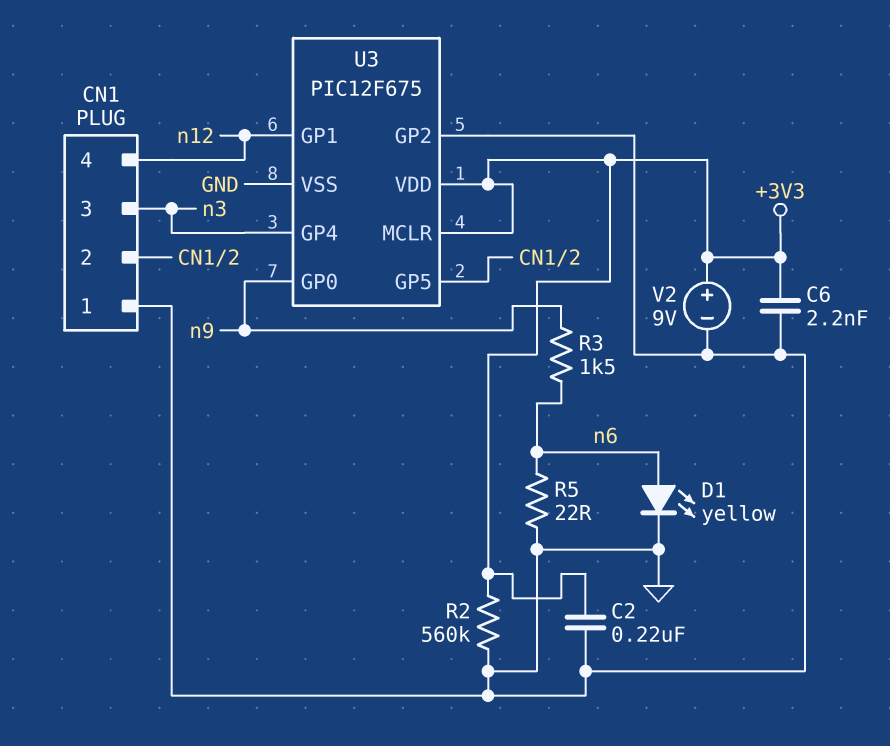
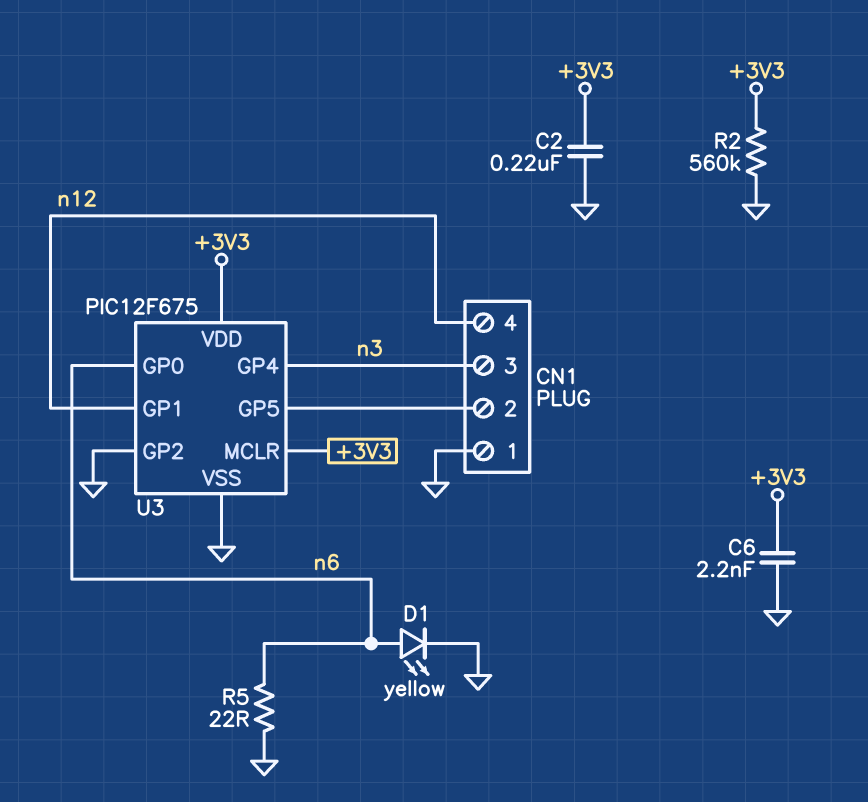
R3: 1.5k (n6, n9) -> none
U3 pin GP0: n9 -> n6
V2: 9V (plus +3V3, minus GND) -> none

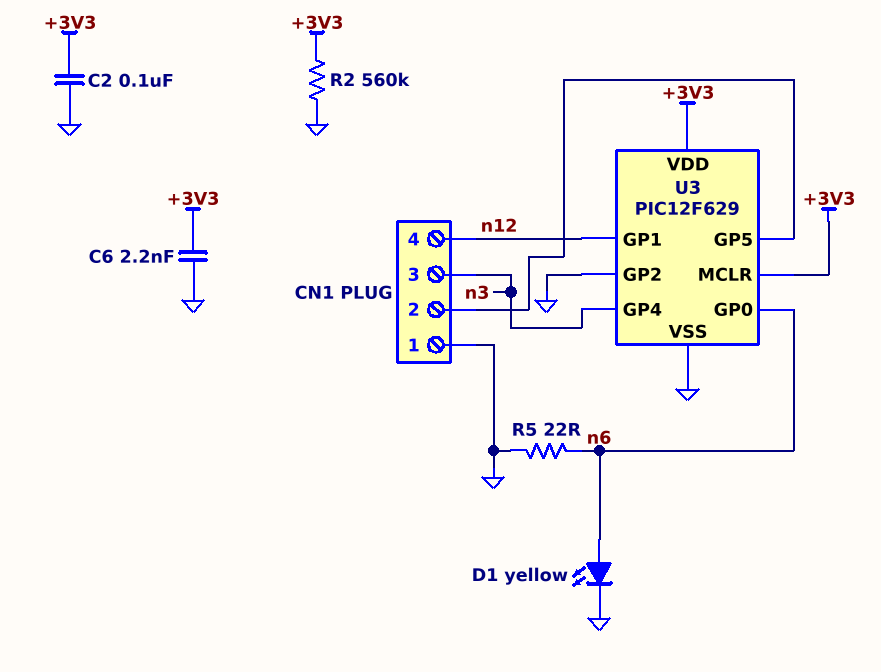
C2: 220nF (+3V3, GND) -> 100nF (+3V3, GND)
U3: PIC12F675 -> PIC12F629

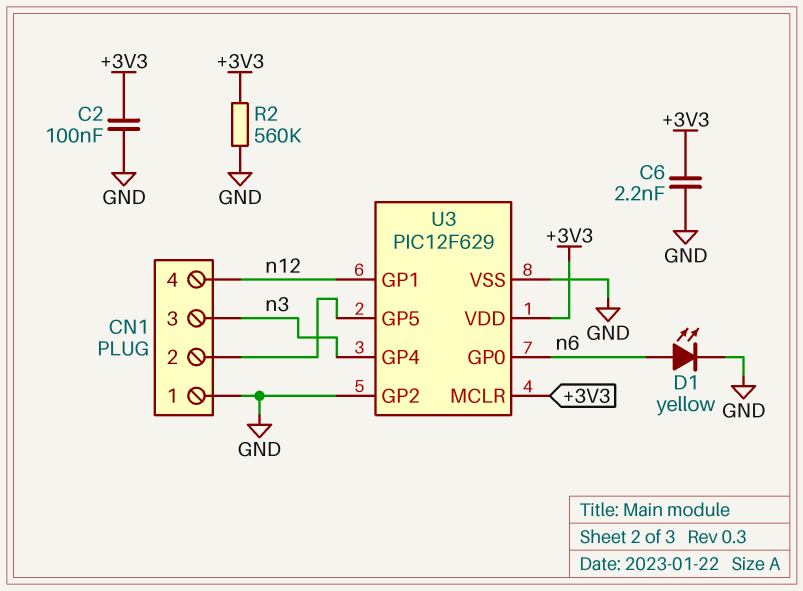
R5: 22 (GND, n6) -> none

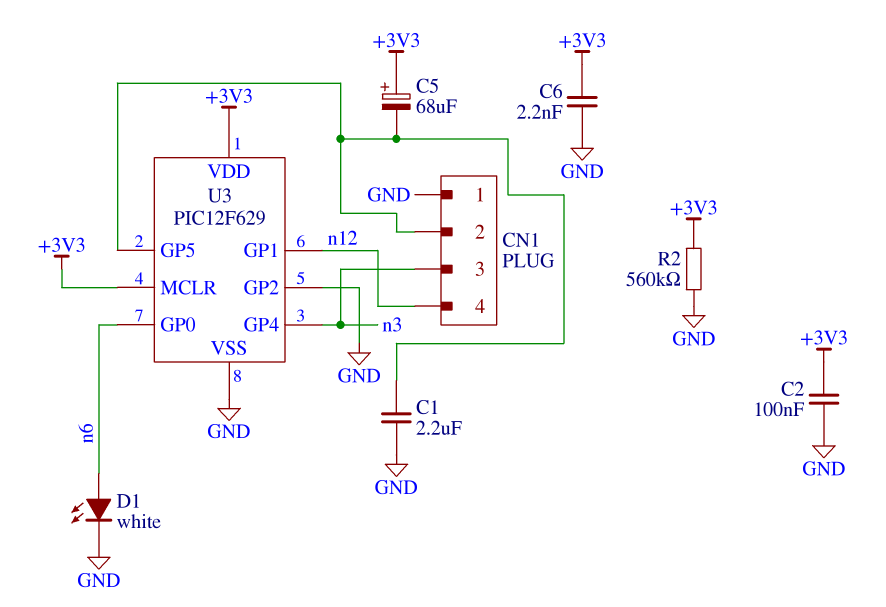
C1: none -> 2.2uF (CN1/2, GND)
C5: none -> 68uF (plus +3V3, minus CN1/2)
D1: LED yellow (A n6, K GND) -> LED white (A n6, K GND)

